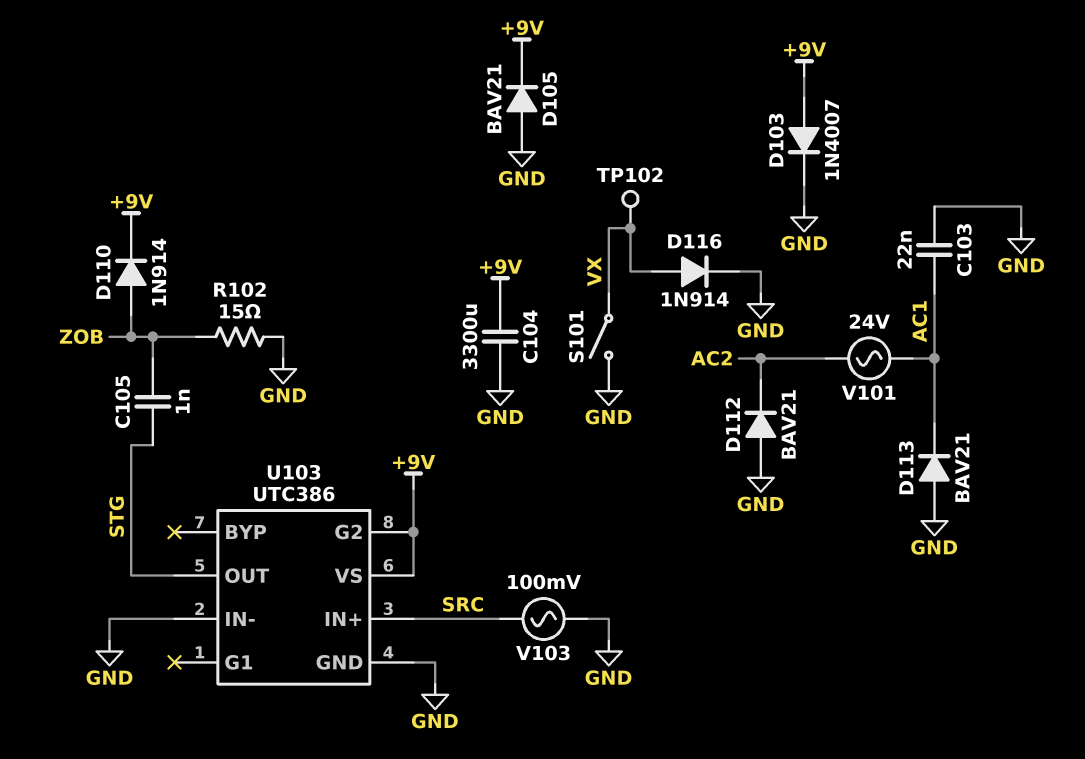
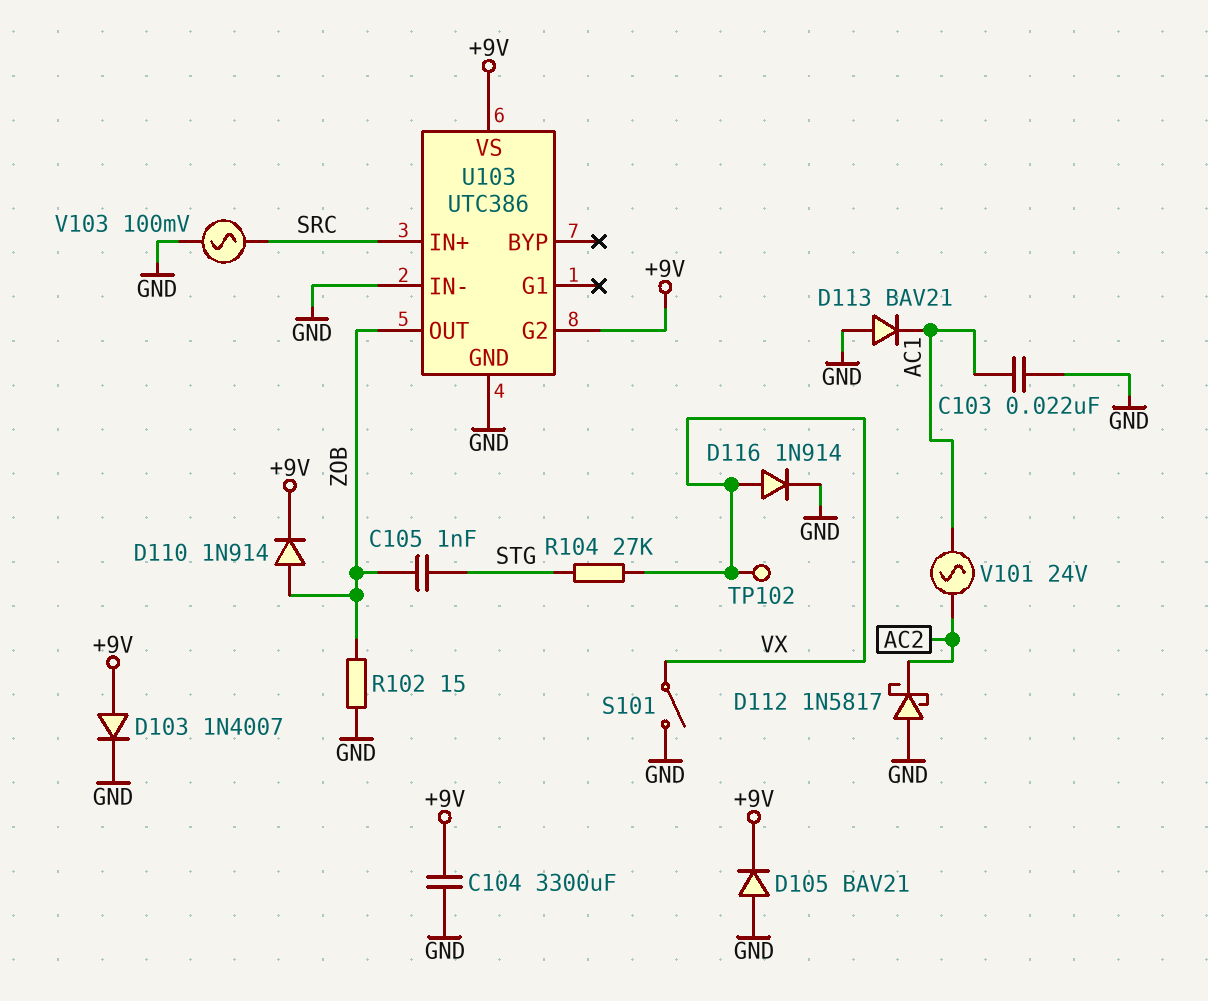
D112: diode BAV21 (A GND, K AC2) -> schottky 1N5817 (A GND, K AC2)
R104: none -> 27k (STG, VX)
U103 pin OUT: STG -> ZOB

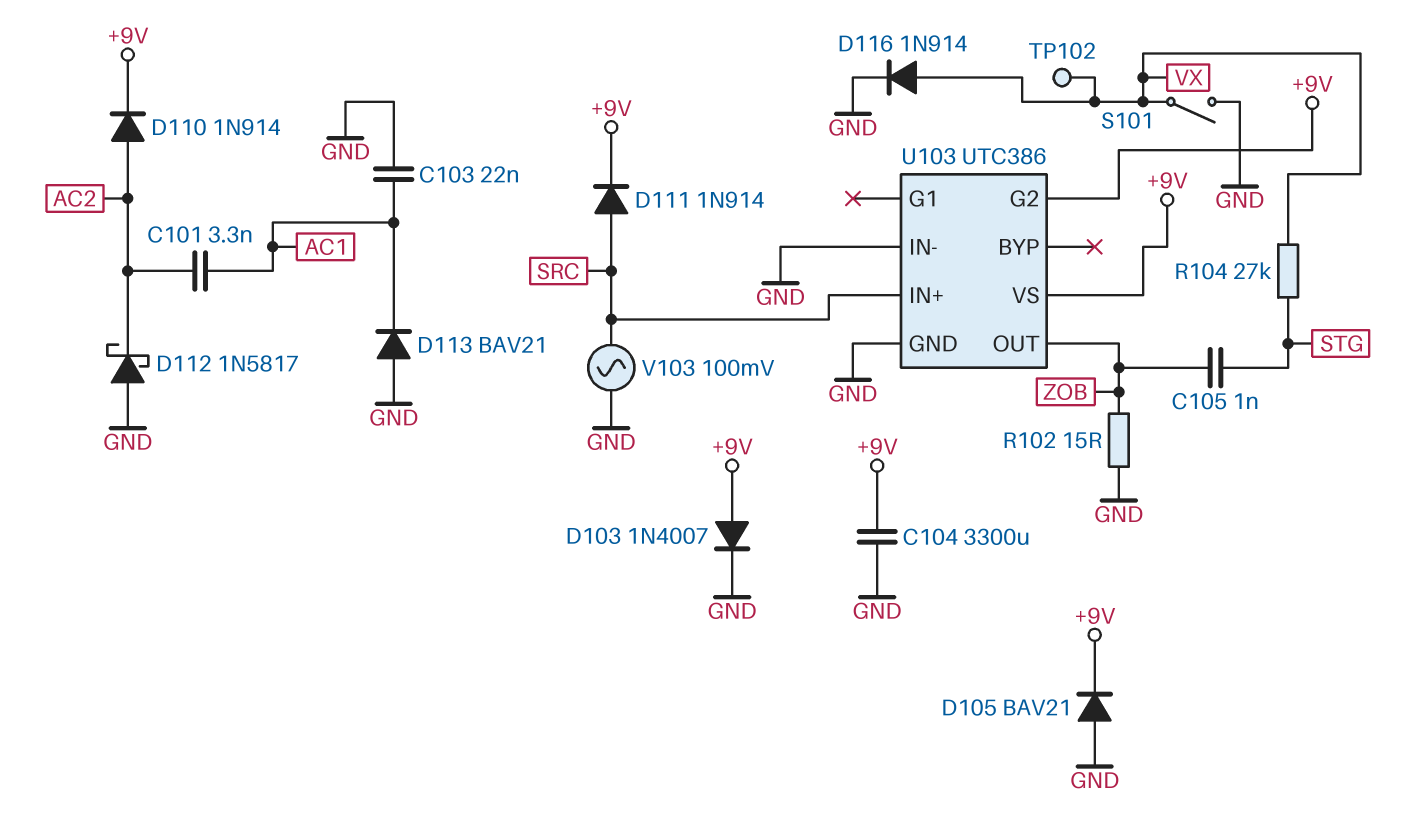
C101: none -> 3.3nF (AC1, AC2)
D110: diode 1N914 (A ZOB, K +9V) -> diode 1N914 (A AC2, K +9V)
D111: none -> diode 1N914 (A SRC, K +9V)
V101: AC 24V (AC1, AC2) -> none

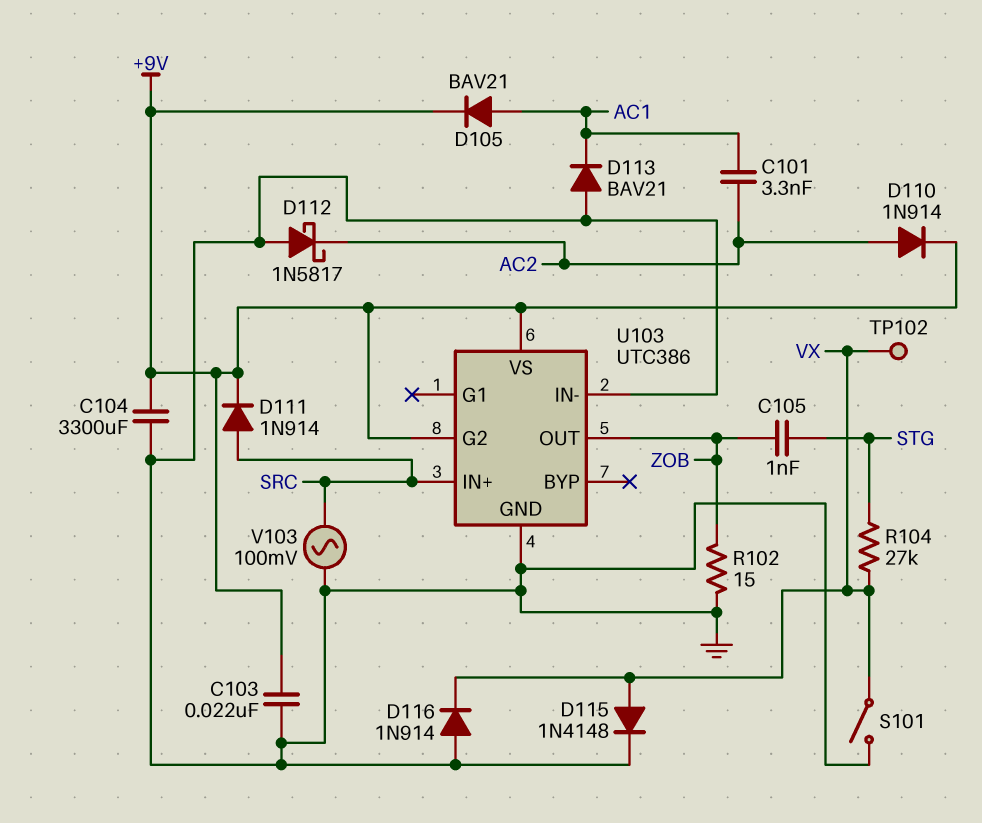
C103: 22nF (AC1, GND) -> 22nF (+9V, GND)
D103: diode 1N4007 (A +9V, K GND) -> none
D105: diode BAV21 (A GND, K +9V) -> diode BAV21 (A AC1, K +9V)
D115: none -> diode 1N4148 (A VX, K GND)
D116: diode 1N914 (A VX, K GND) -> diode 1N914 (A GND, K VX)

